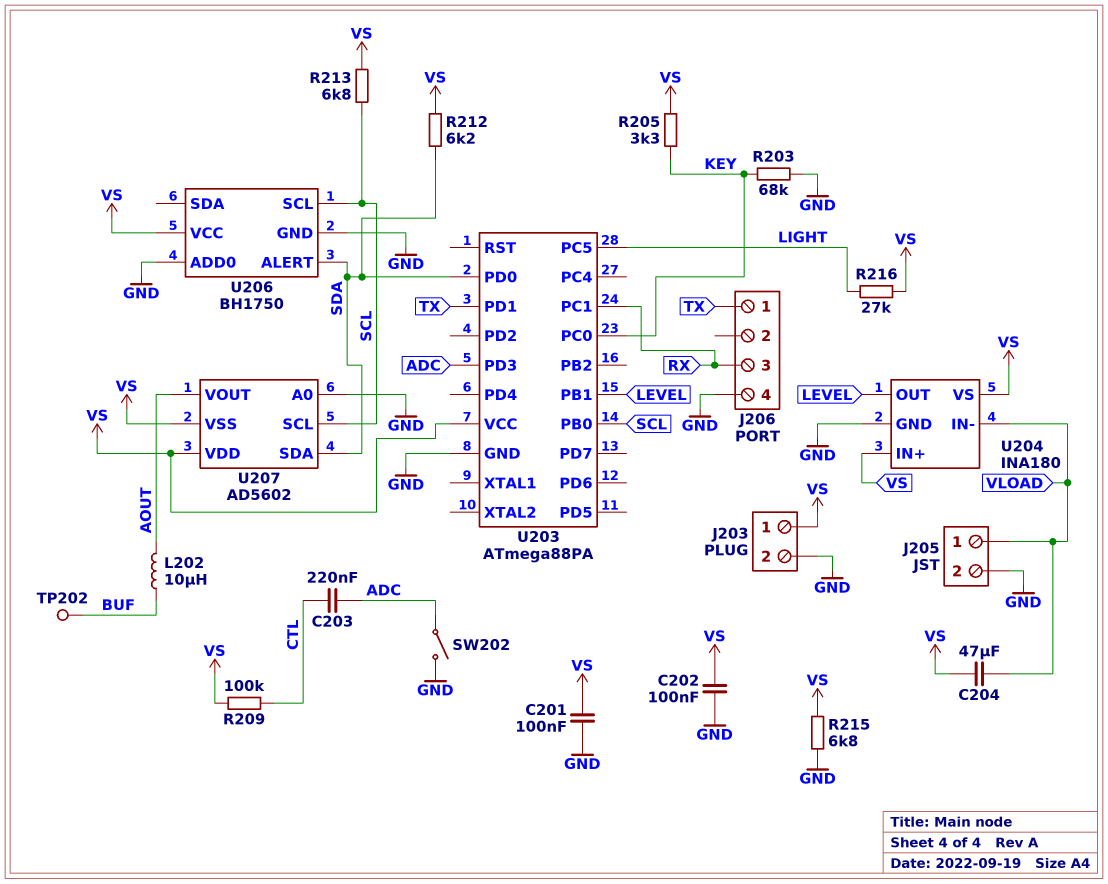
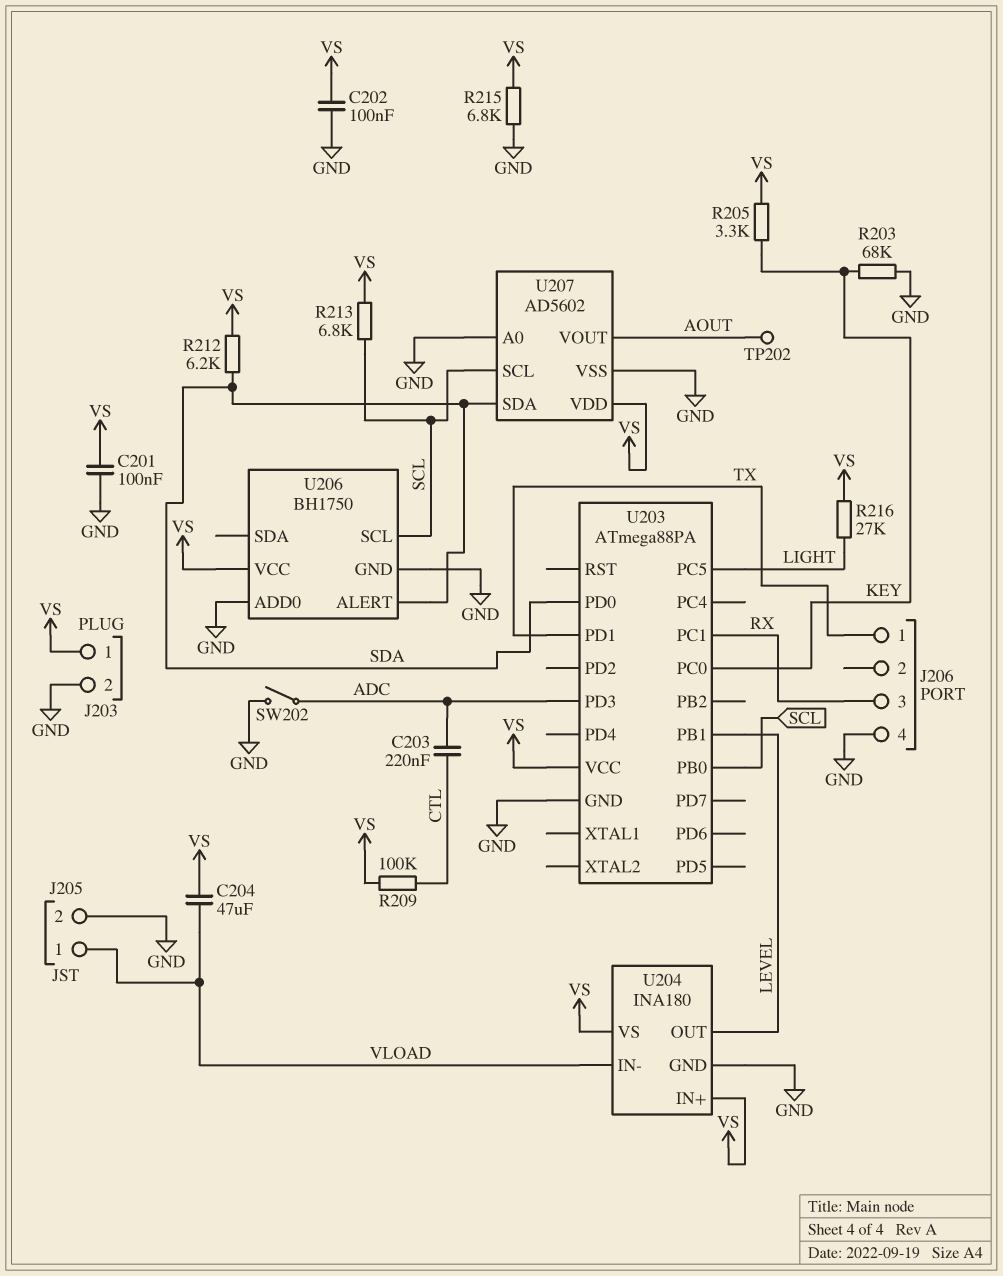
L202: 10uH (AOUT, BUF) -> none
TP202: test point (BUF) -> test point (AOUT)
U207 pin VSS: VS -> GND

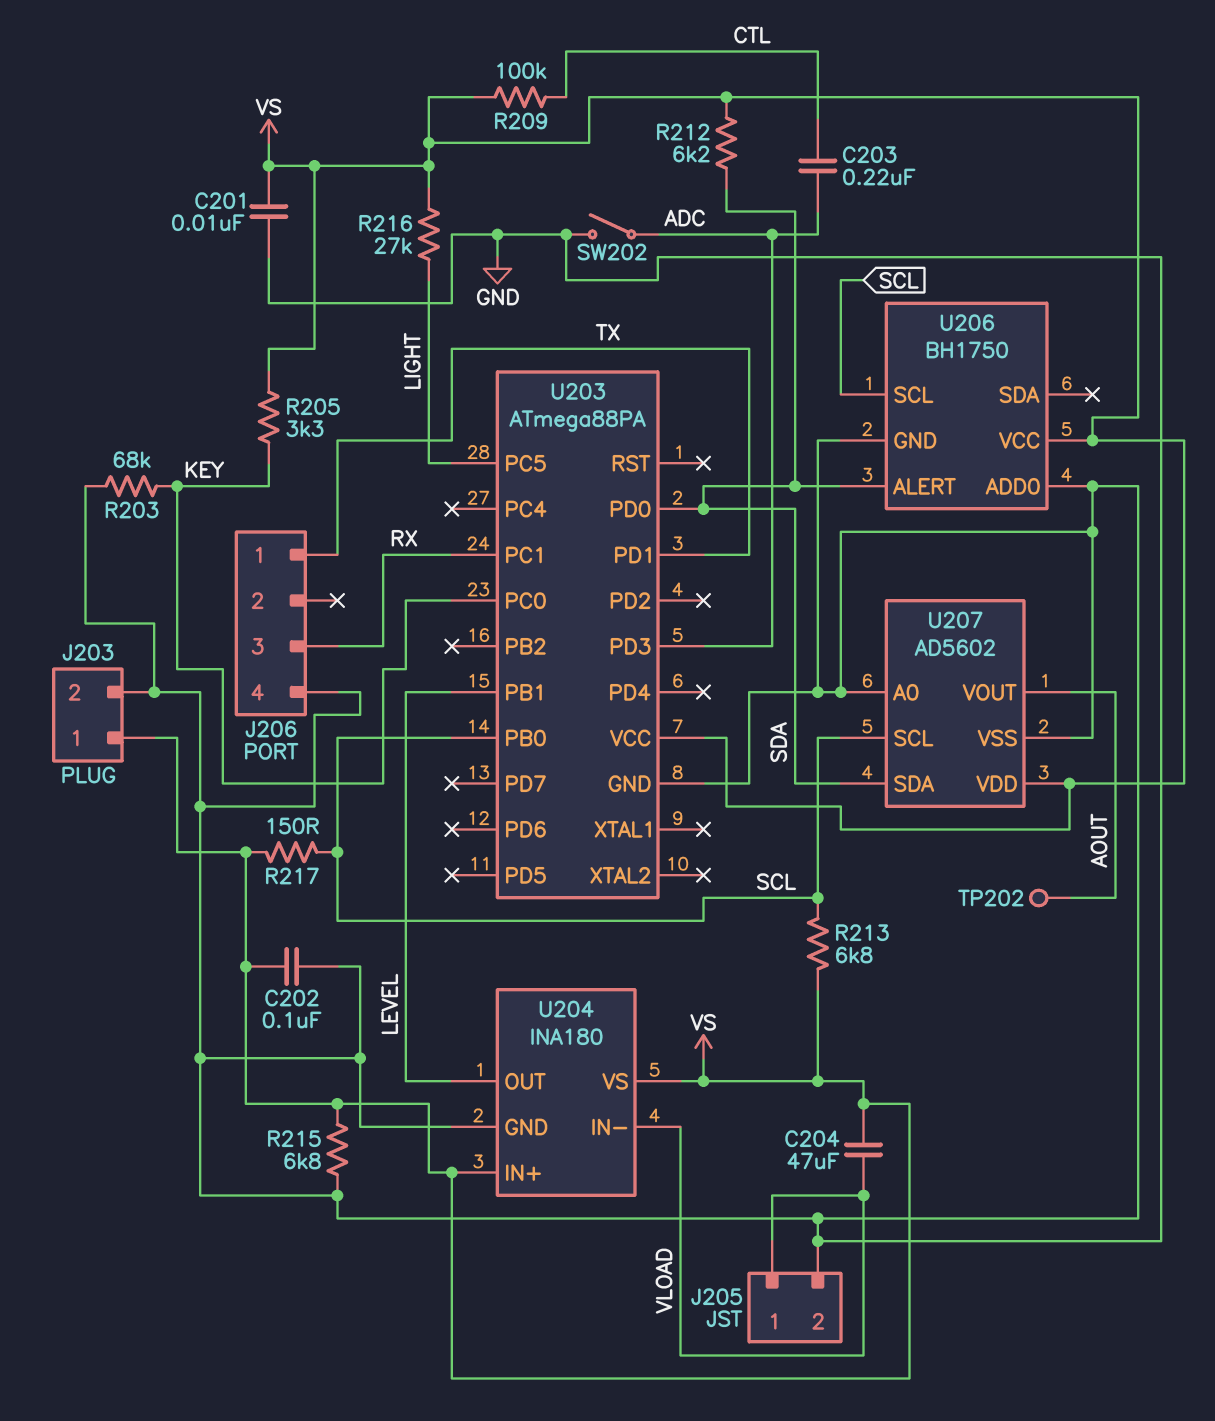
C201: 100nF (GND, VS) -> 10nF (GND, VS)
R217: none -> 150 (SCL, VS)

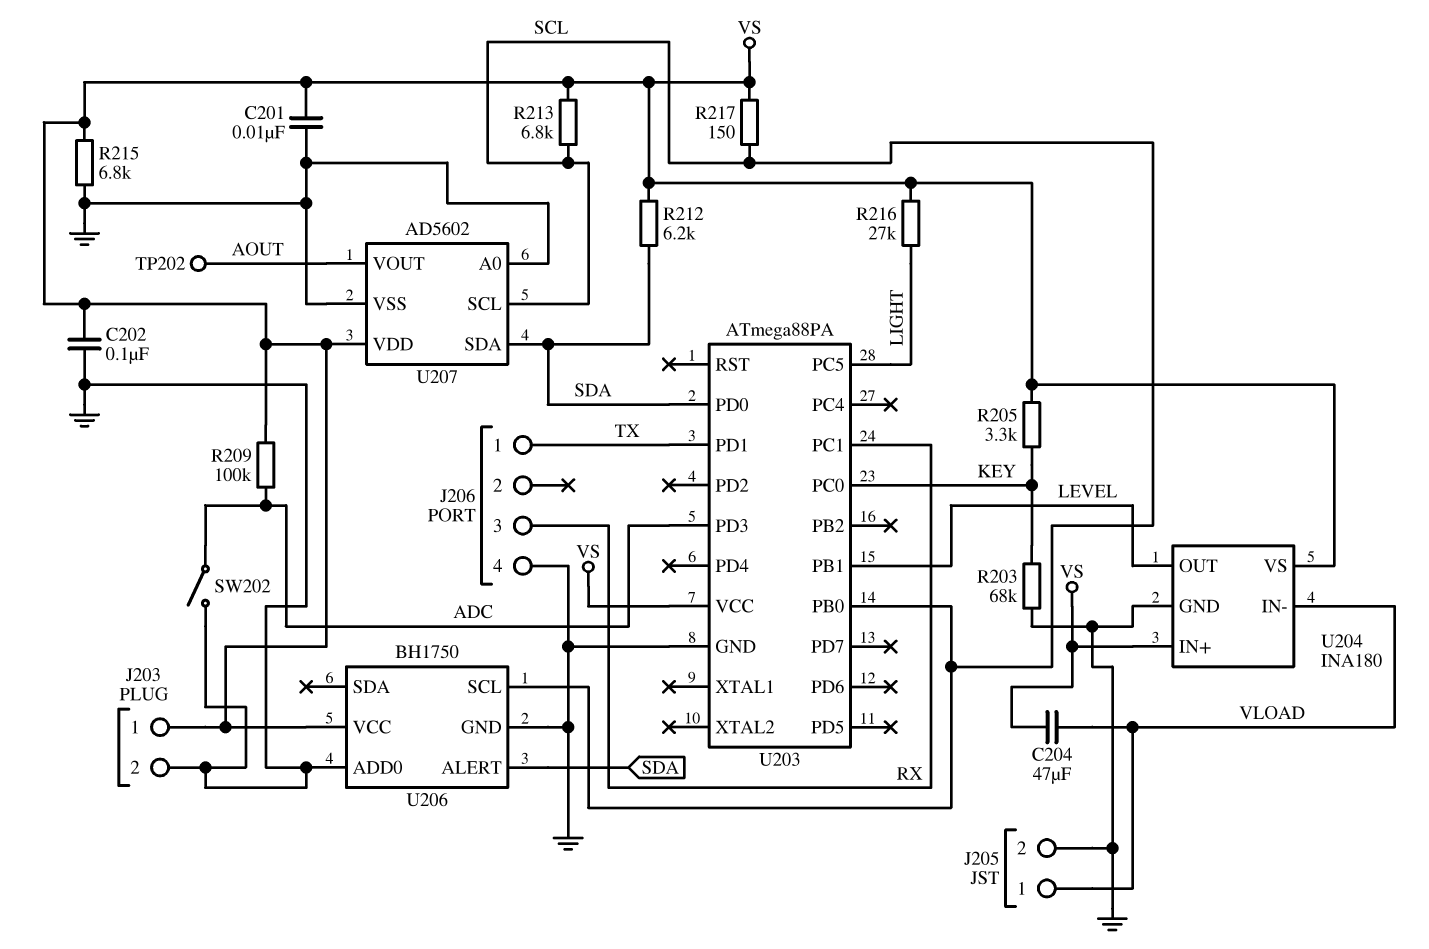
C203: 220nF (ADC, CTL) -> none
R209: 100k (CTL, VS) -> 100k (ADC, VS)

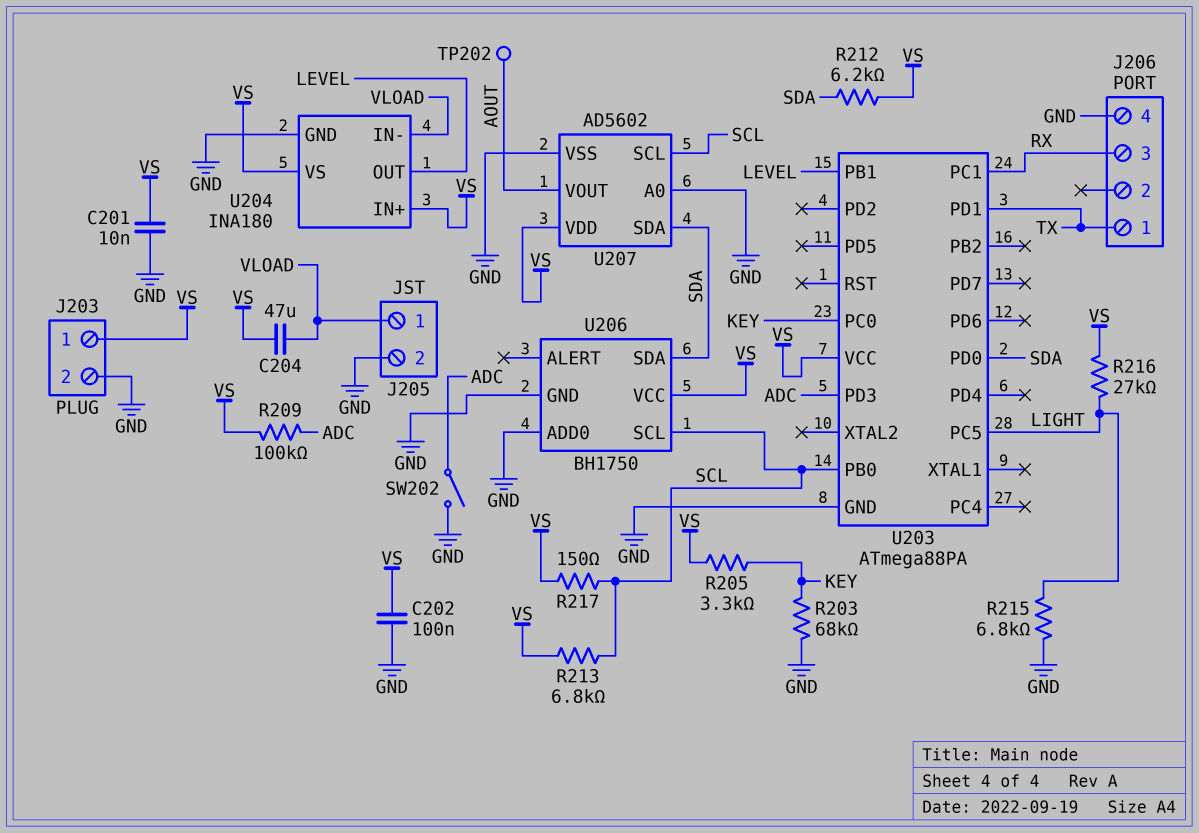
R215: 6.8k (GND, VS) -> 6.8k (GND, LIGHT)
U206 pin ALERT: SDA -> none
U206 pin SDA: none -> SDA

